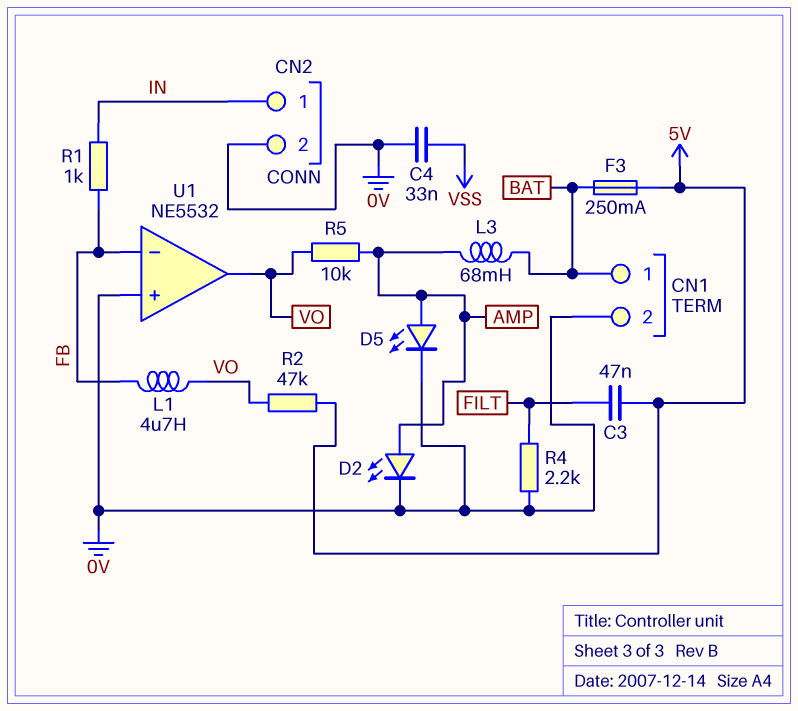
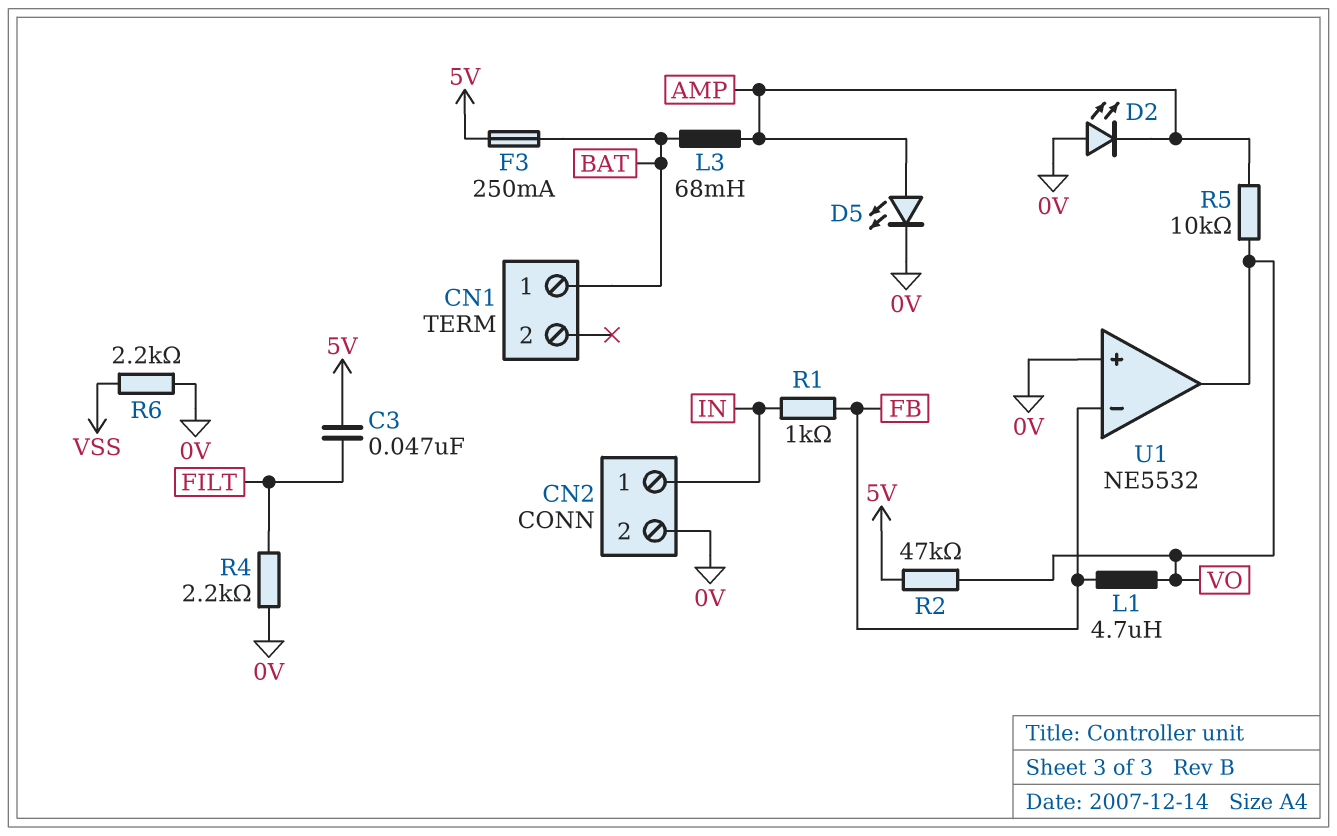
C4: 33nF (0V, VSS) -> none
CN1 pin 2: 0V -> none
D2: LED (A AMP, K 0V) -> LED (A 0V, K AMP)
R6: none -> 2.2k (0V, VSS)

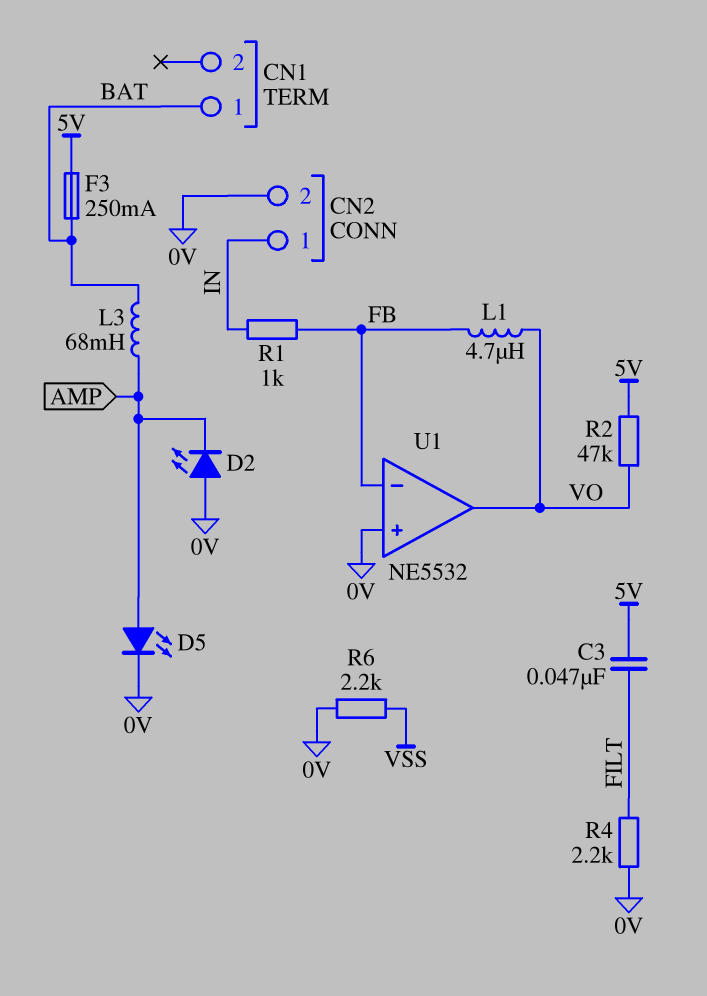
R5: 10k (AMP, VO) -> none

